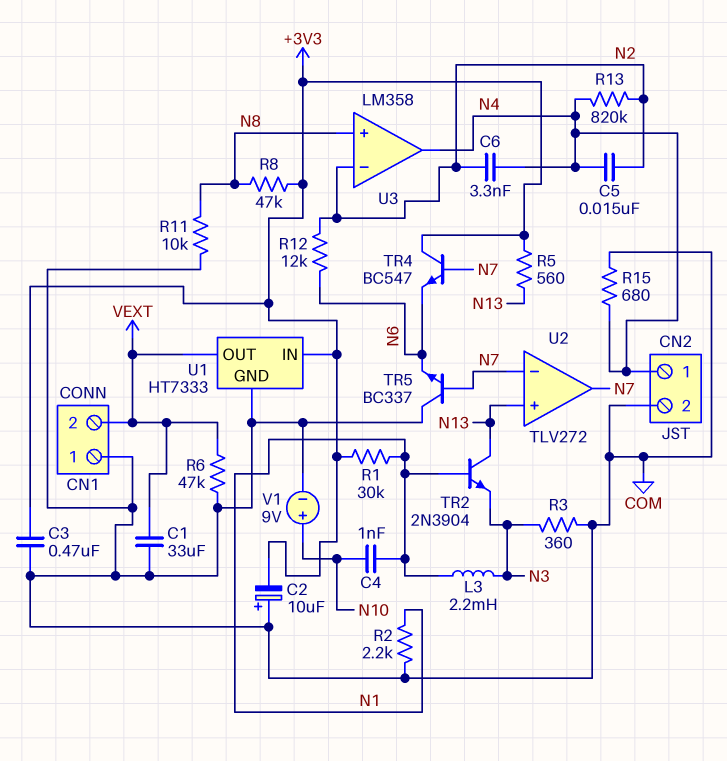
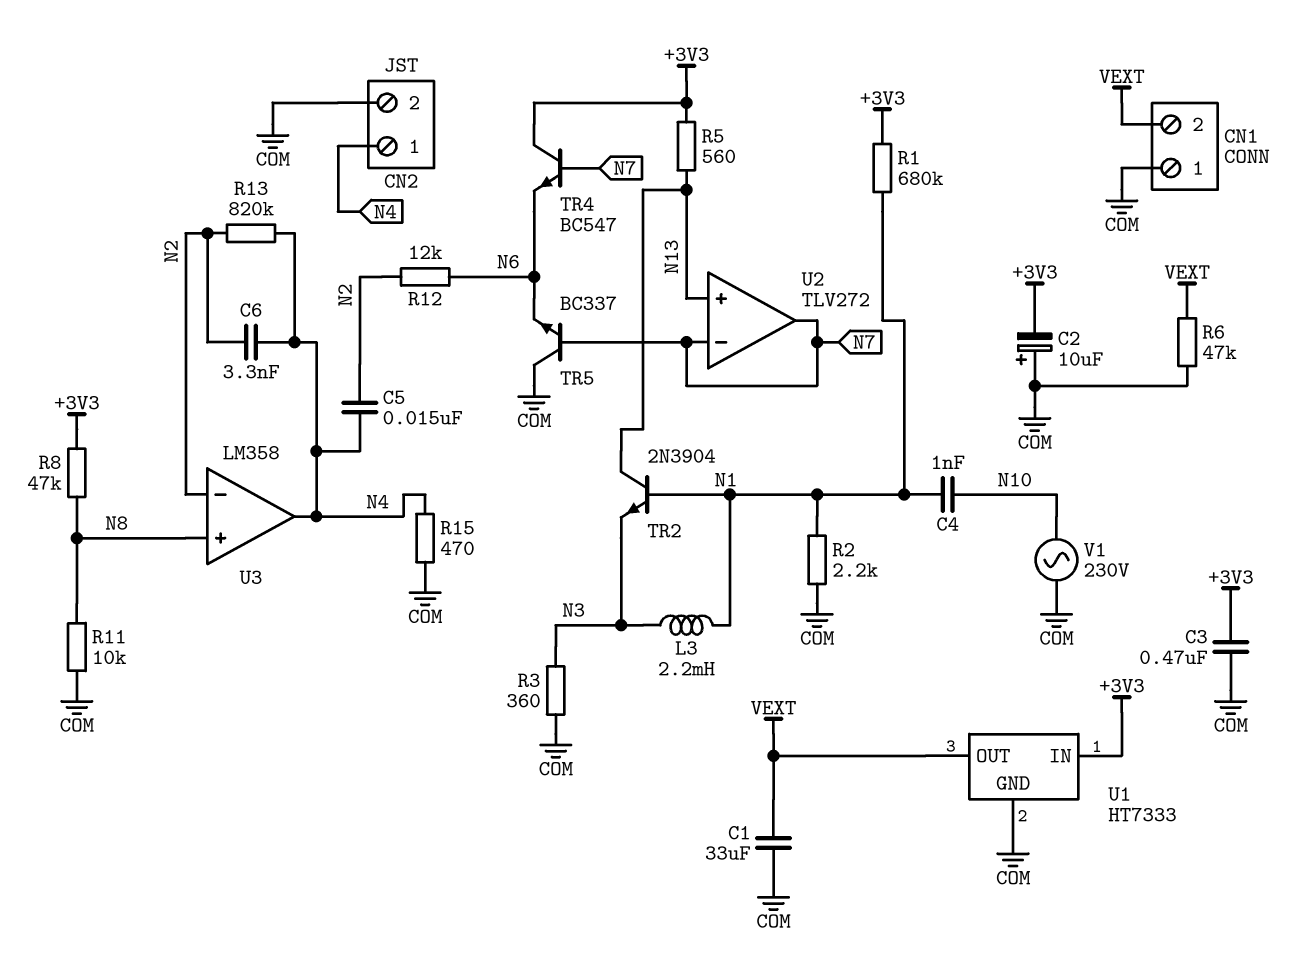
R1: 30k (+3V3, N1) -> 680k (+3V3, N1)
R15: 680 (COM, N4) -> 470 (COM, N4)
V1: 9V (plus N10, minus COM) -> AC 230V (COM, N10)

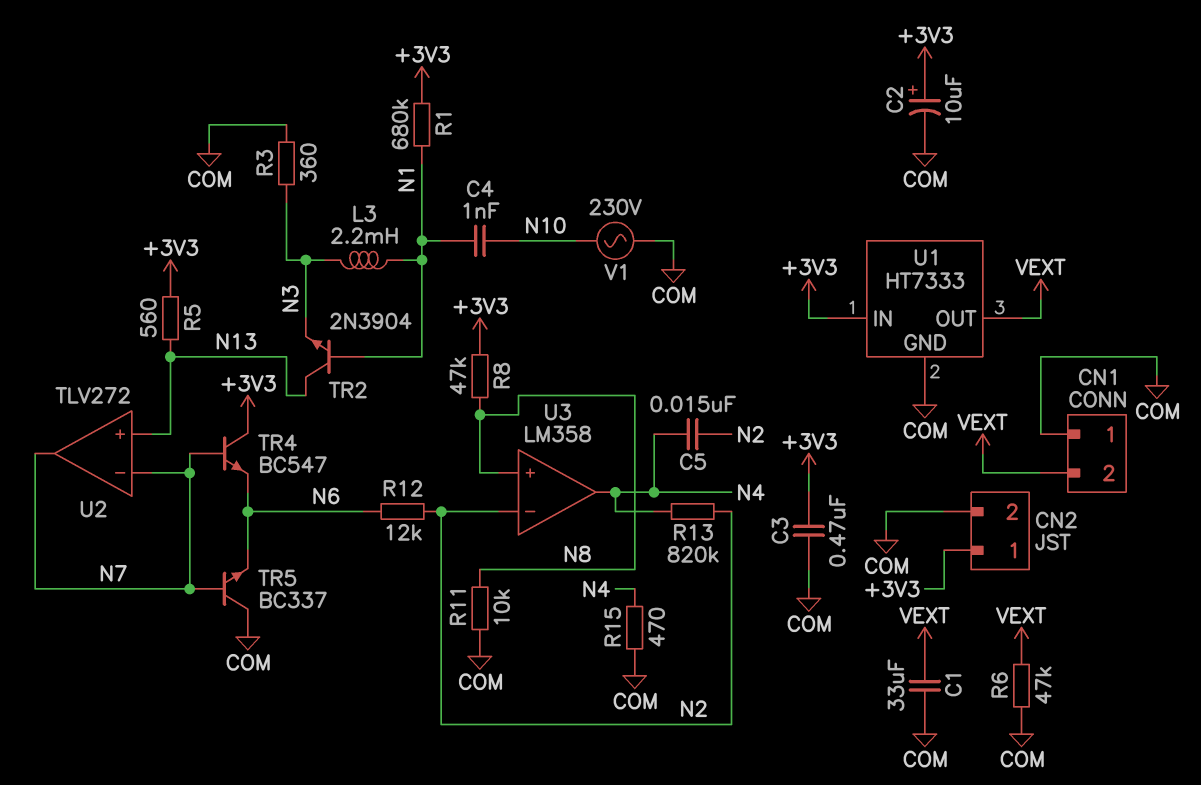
C2: 10uF (plus COM, minus +3V3) -> 10uF (plus +3V3, minus COM)
C6: 3.3nF (N2, N4) -> none
CN2 pin 1: N4 -> +3V3
R2: 2.2k (COM, N1) -> none

